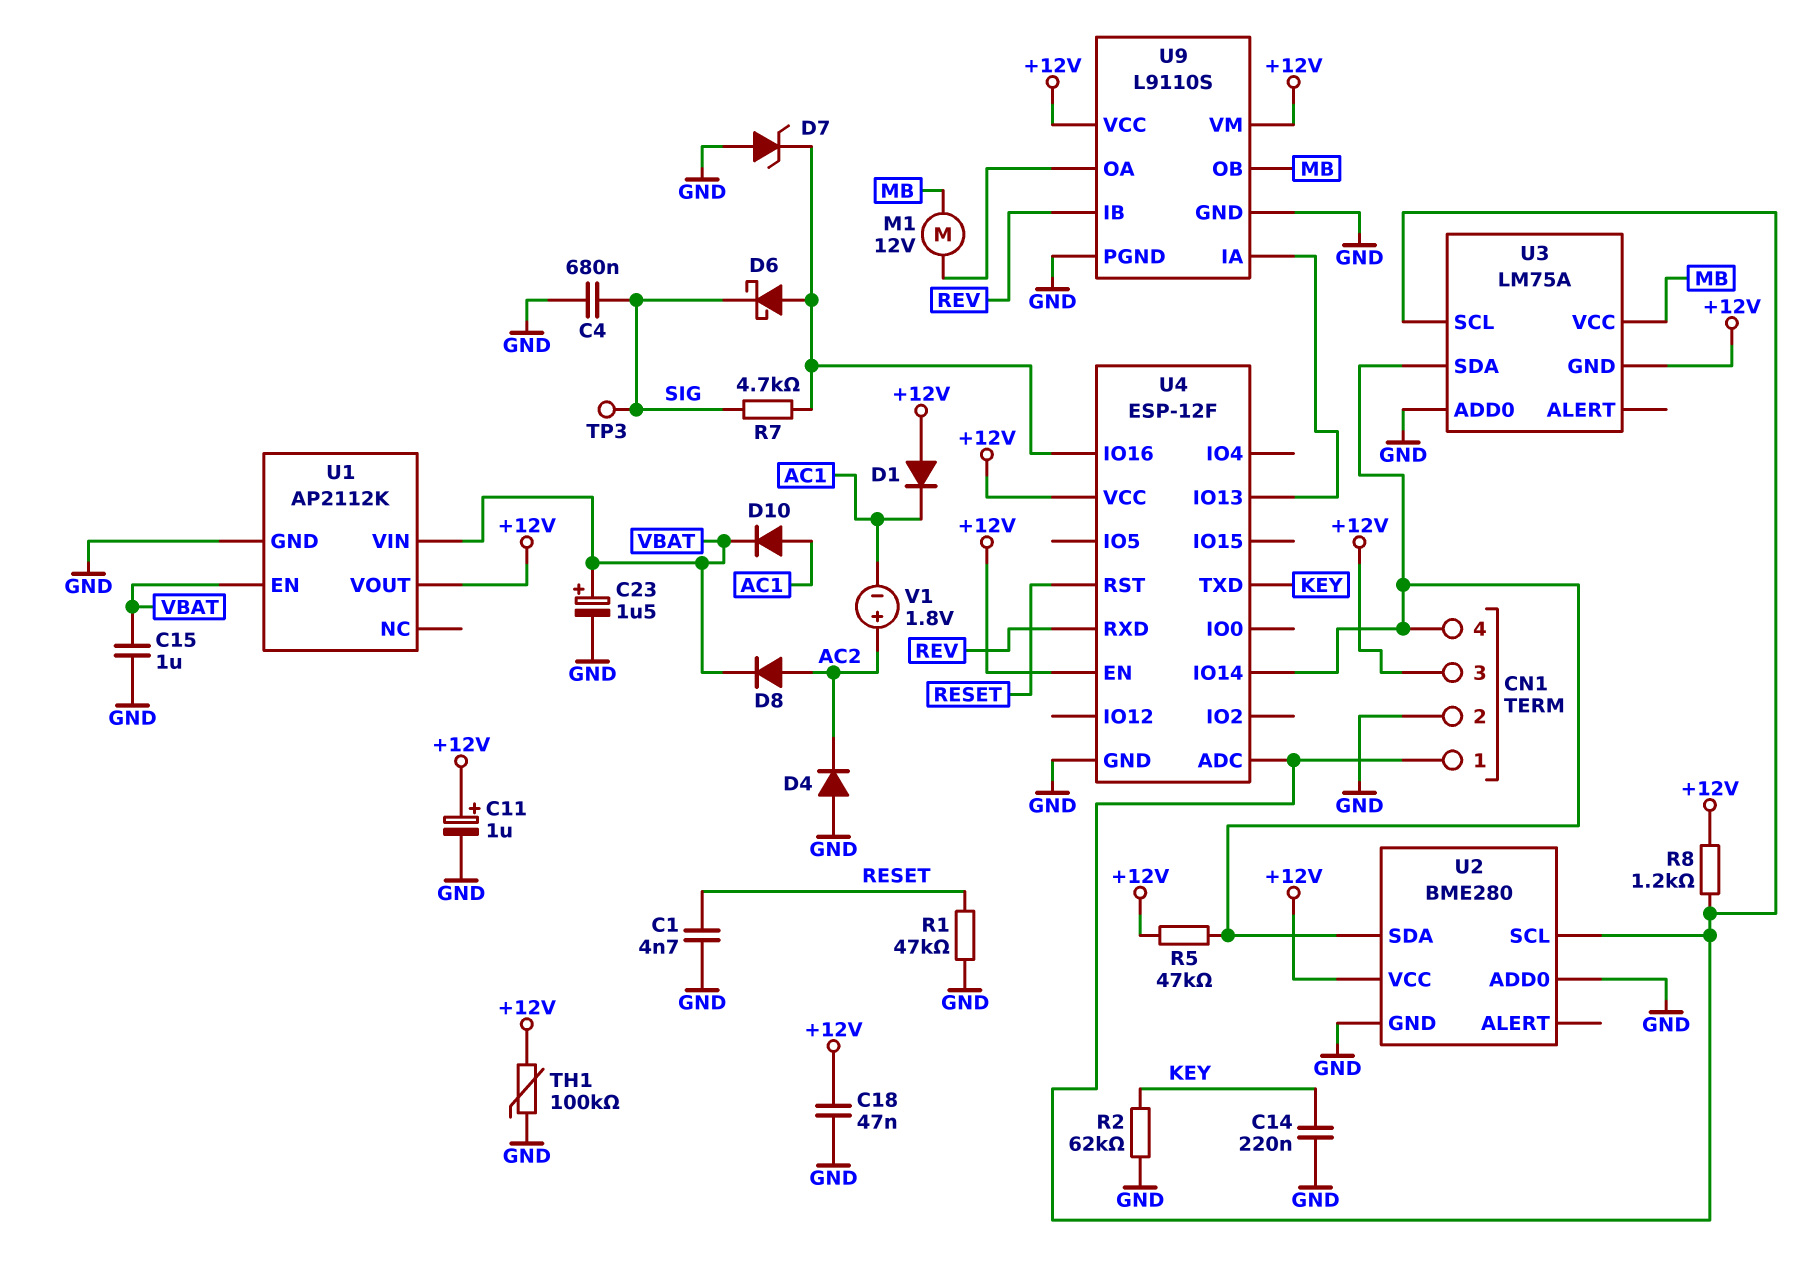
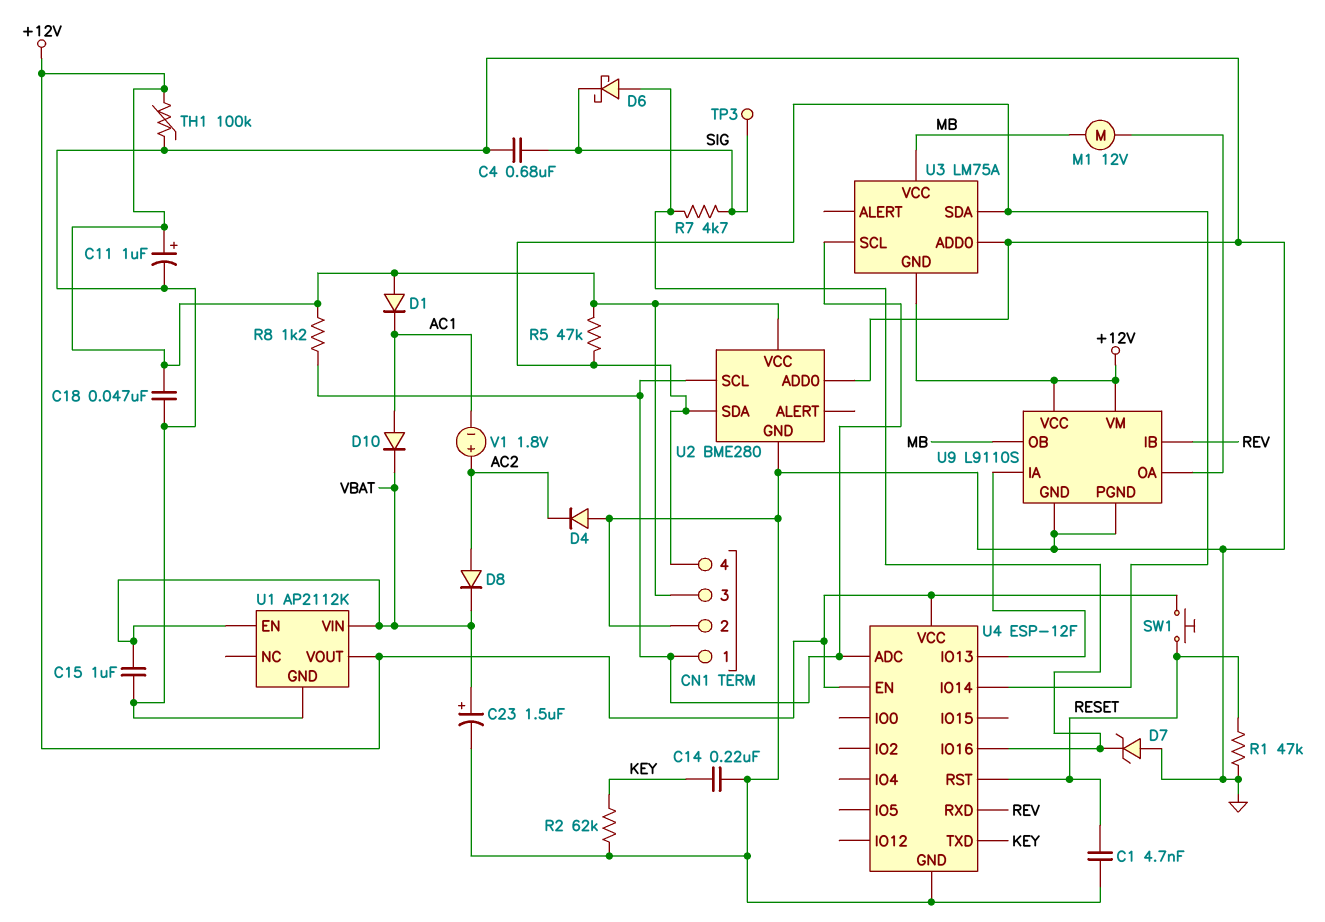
SW1: none -> button (+12V, RESET)

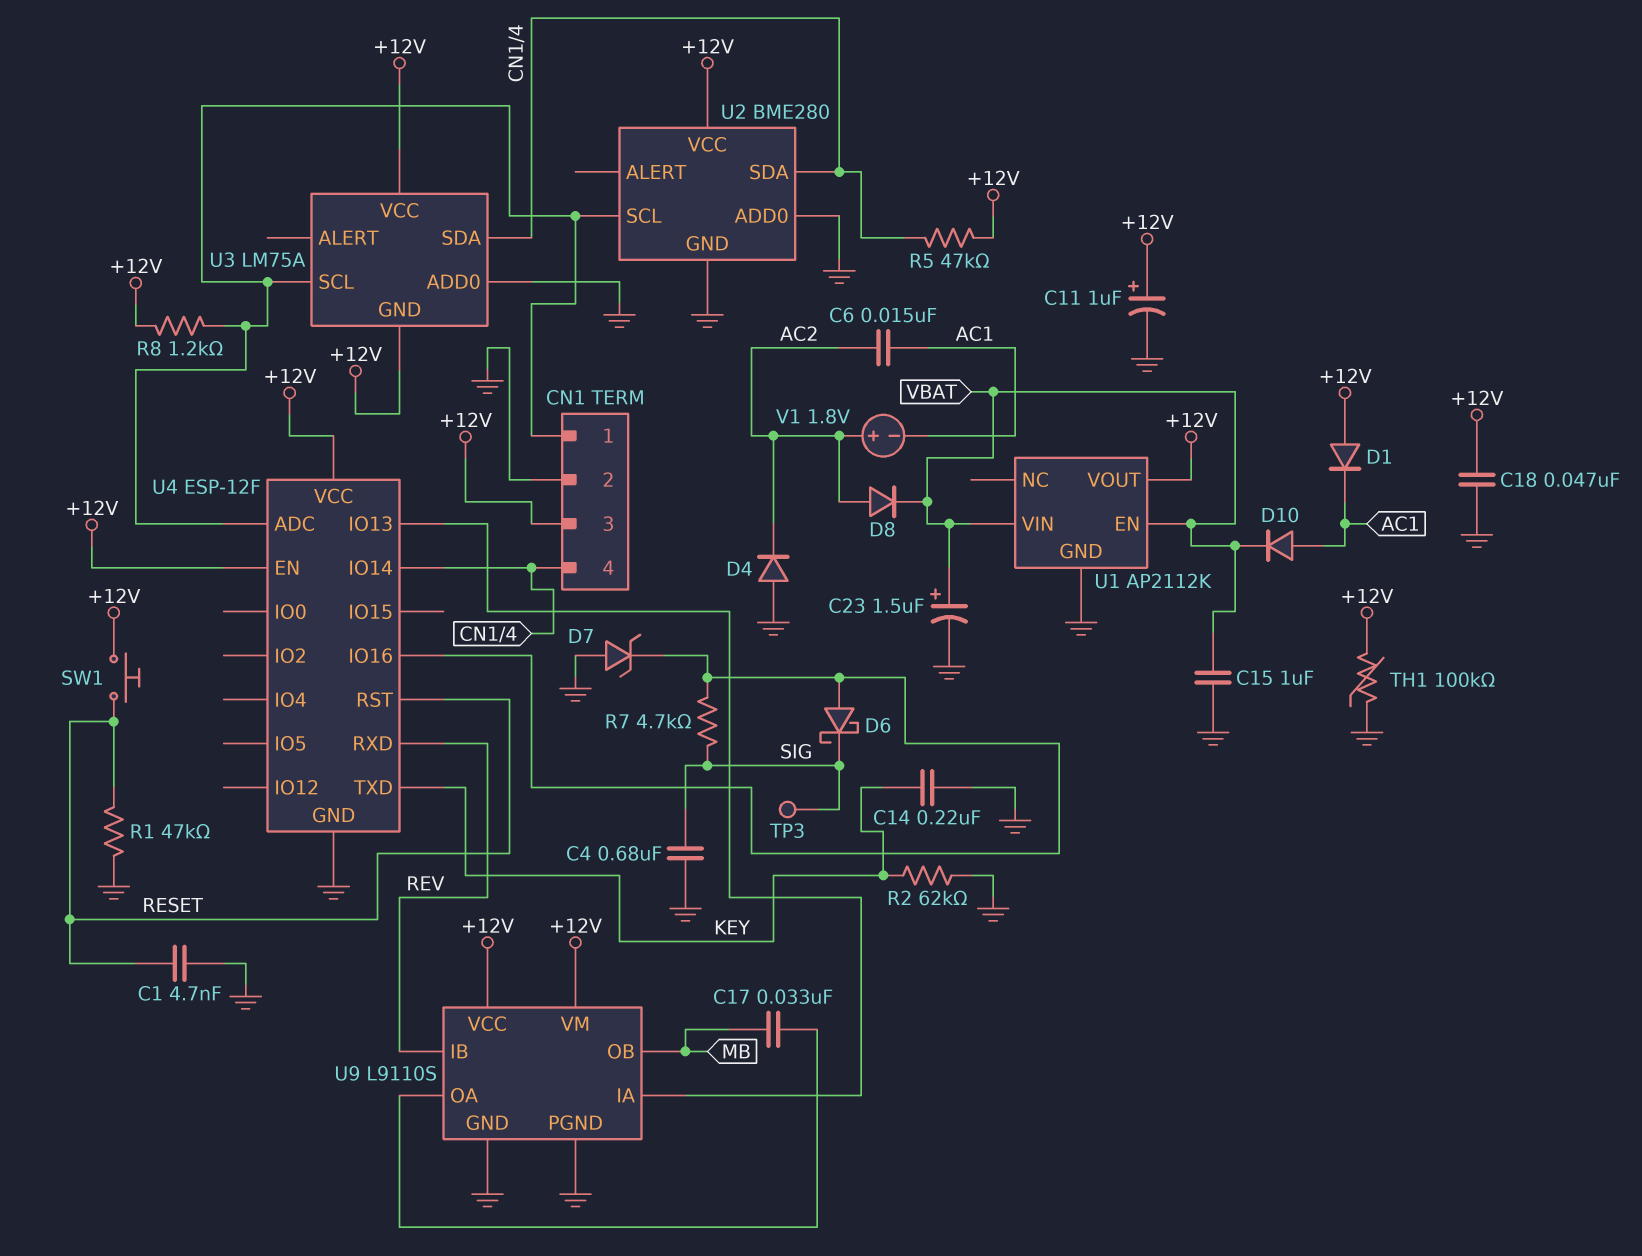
C6: none -> 15nF (AC1, AC2)
C17: none -> 33nF (MB, U9/OA)
M1: motor 12V (MB, U9/OA) -> none
U3 pin VCC: MB -> +12V

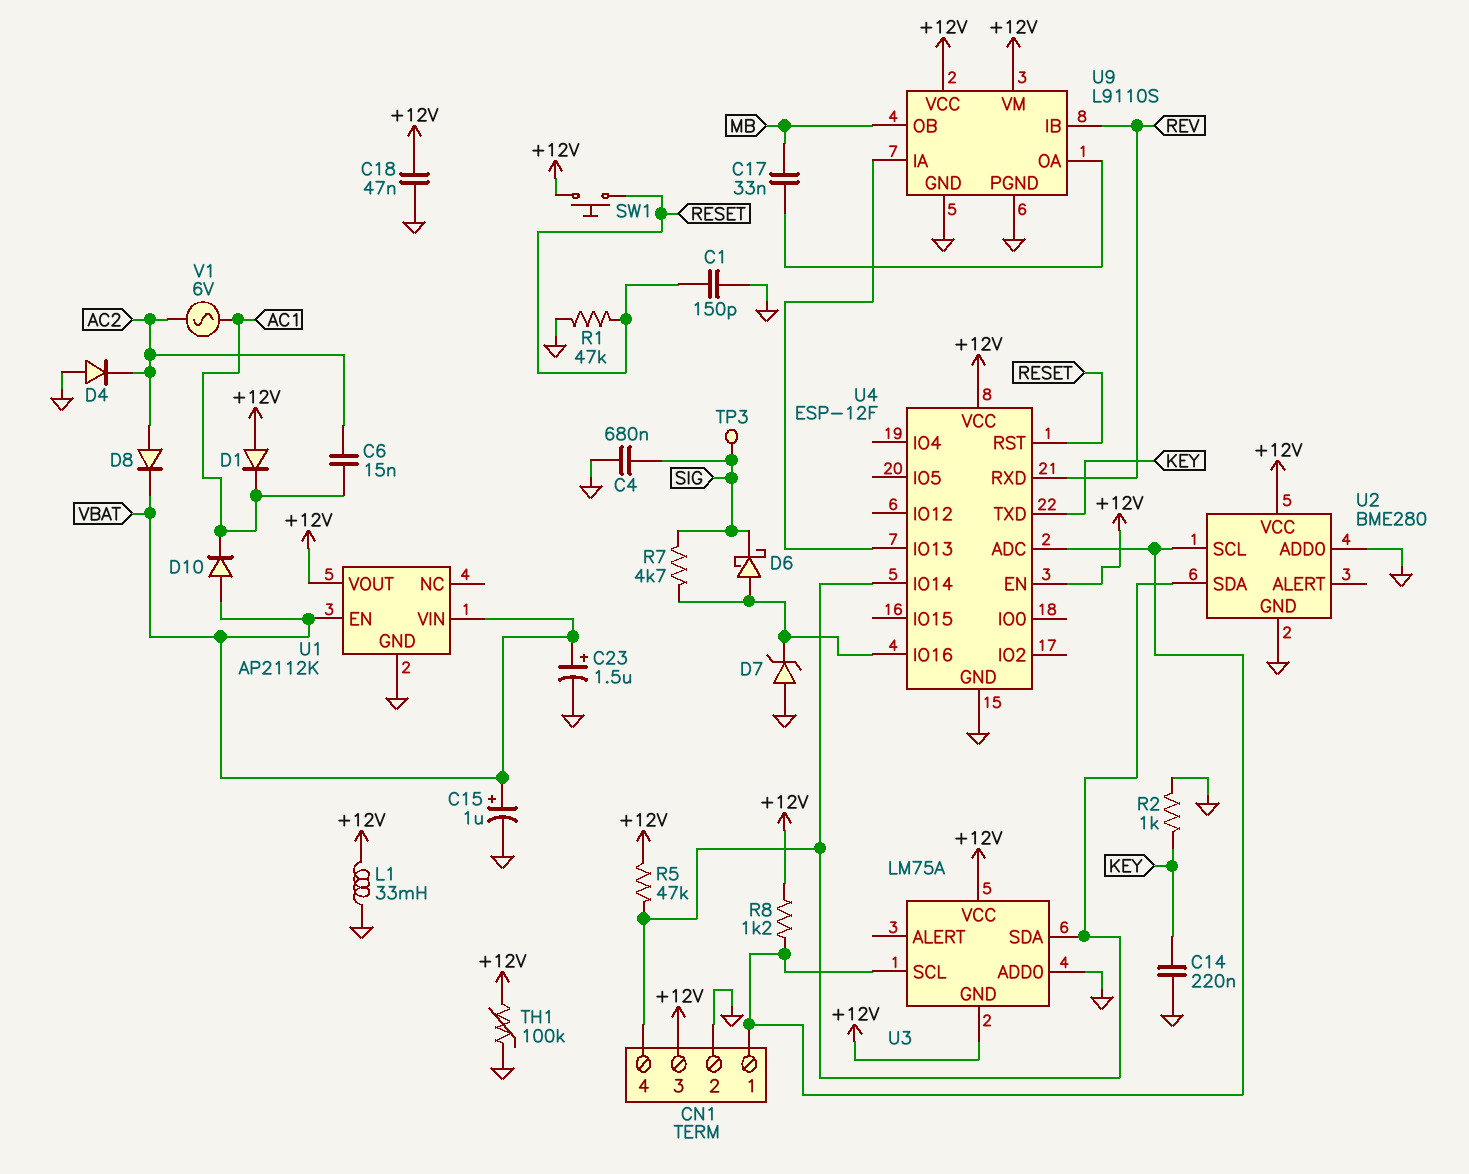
C1: 4.7nF (GND, RESET) -> 150pF (GND, RESET)
C11: 1uF (plus +12V, minus GND) -> none
C15: 1uF (GND, VBAT) -> 1uF (plus VBAT, minus GND)
D10: diode (A AC1, K VBAT) -> diode (A VBAT, K AC1)
L1: none -> 33mH (+12V, GND)
R2: 62k (GND, KEY) -> 1k (GND, KEY)
V1: 1.8V (plus AC2, minus AC1) -> AC 6V (AC1, AC2)

